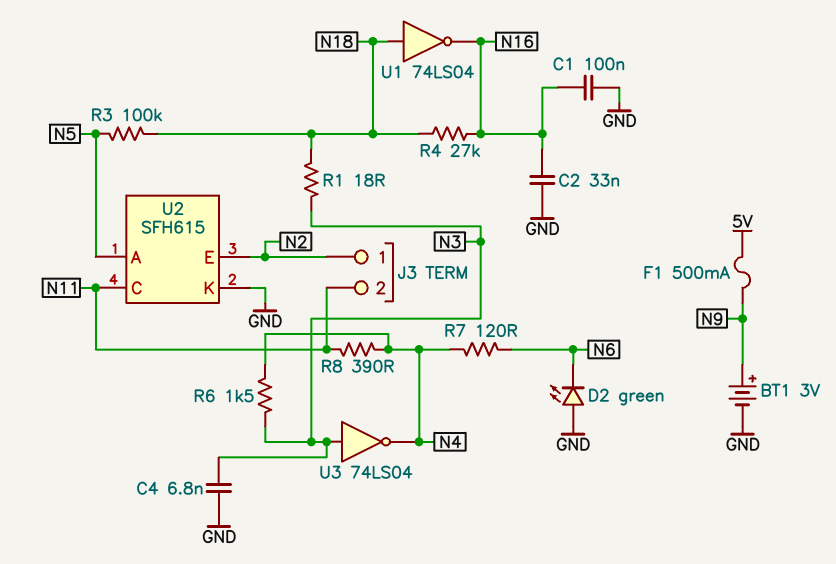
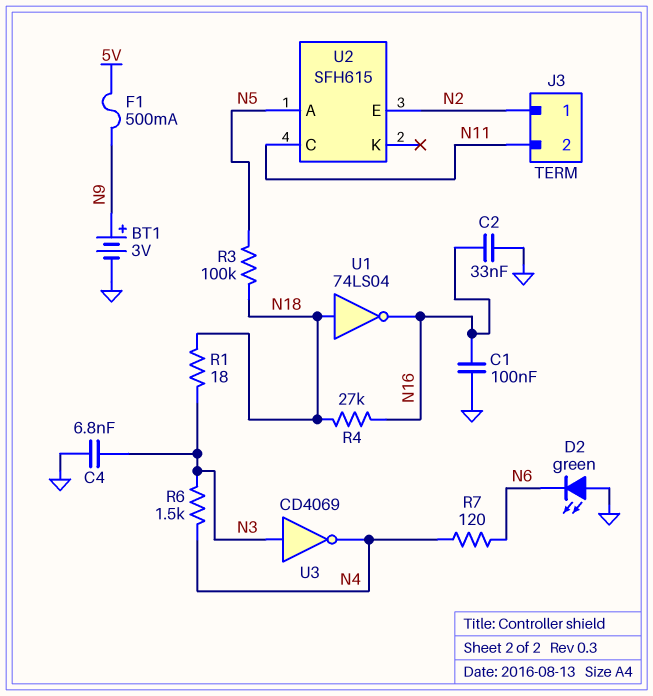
R8: 390 (N4, N11) -> none
U2 pin K: GND -> none
U3: NOT 74LS04 (in N3, out N4) -> NOT CD4069 (in N3, out N4)

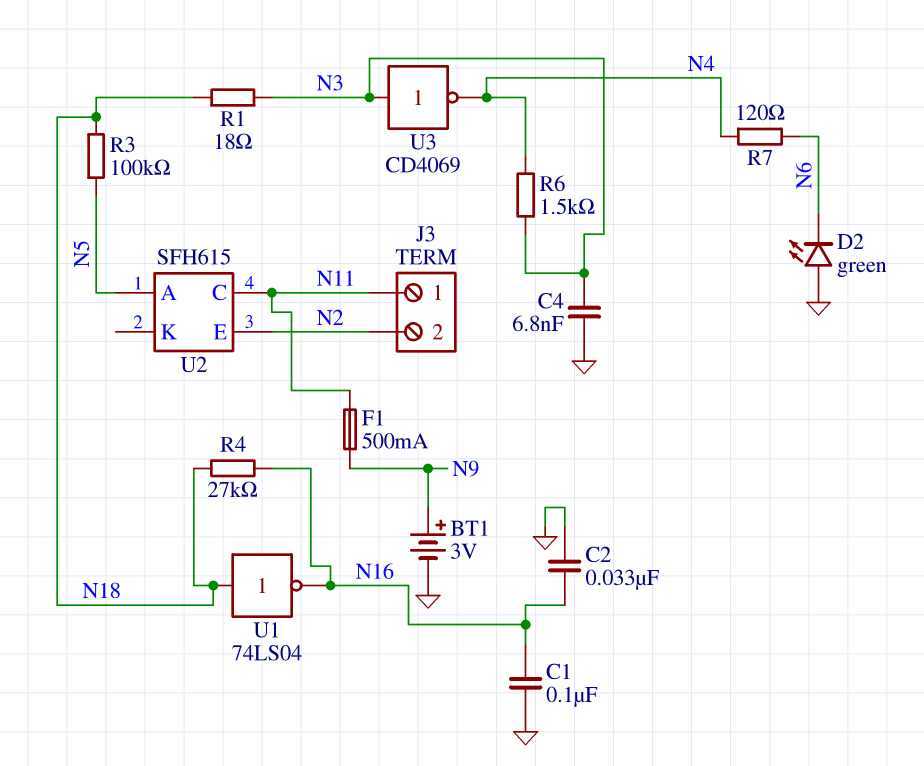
F1: 500mA (5V, N9) -> 500mA (N9, N11)
J3 pin 1: N2 -> N11
J3 pin 2: N11 -> N2

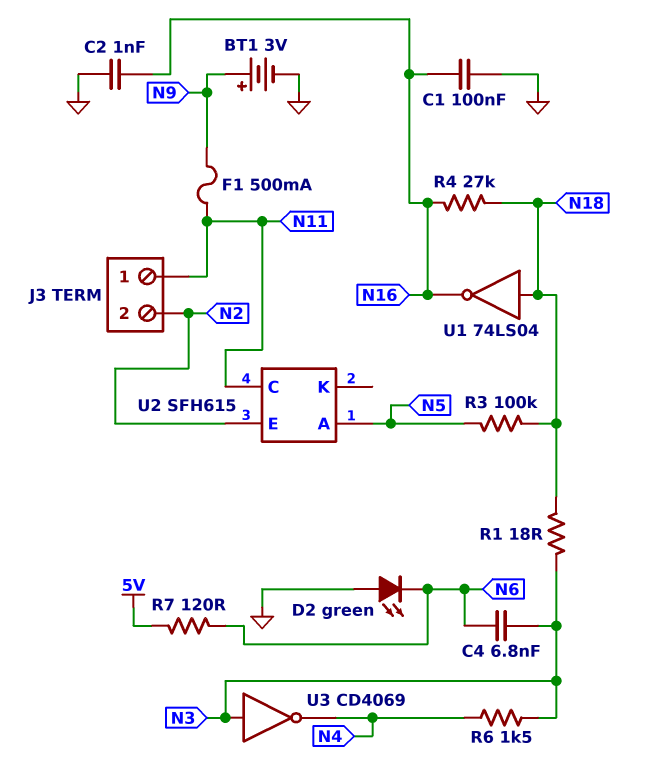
C2: 33nF (GND, N16) -> 1nF (GND, N16)
C4: 6.8nF (GND, N3) -> 6.8nF (N3, N6)
R7: 120 (N4, N6) -> 120 (5V, N6)

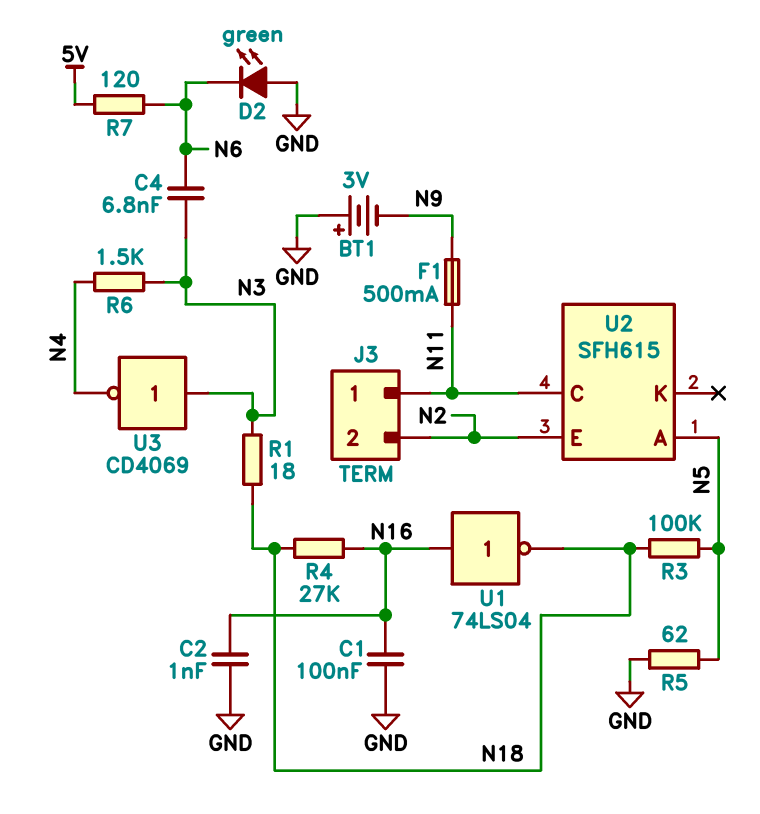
BT1: 3V (plus N9, minus GND) -> 3V (plus GND, minus N9)
R5: none -> 62 (GND, N5)
U1: NOT 74LS04 (in N18, out N16) -> NOT 74LS04 (in N16, out N18)

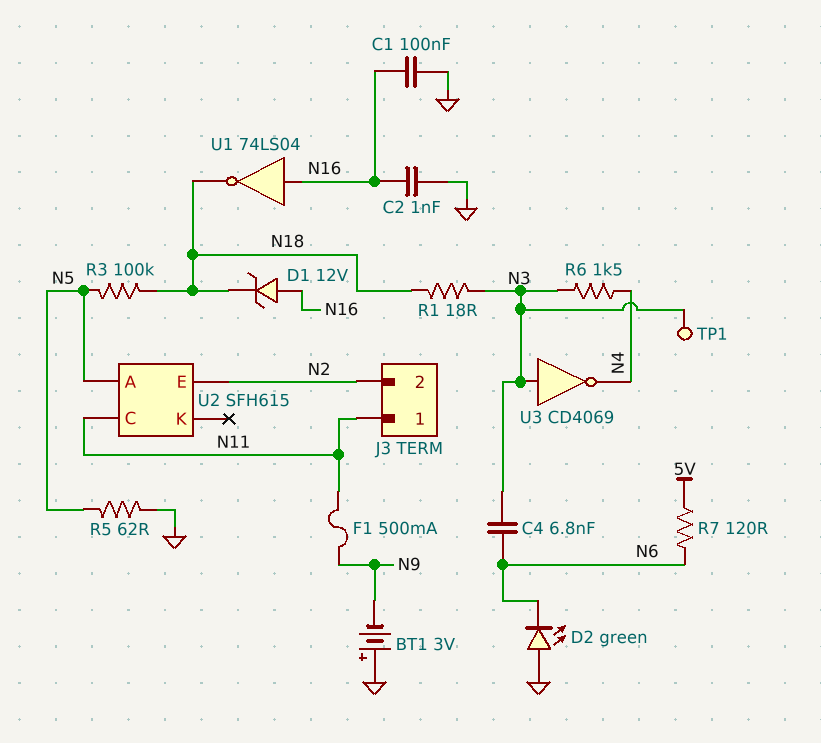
D1: none -> zener 12V (A N16, K N18)
R4: 27k (N16, N18) -> none
TP1: none -> test point (N3)

